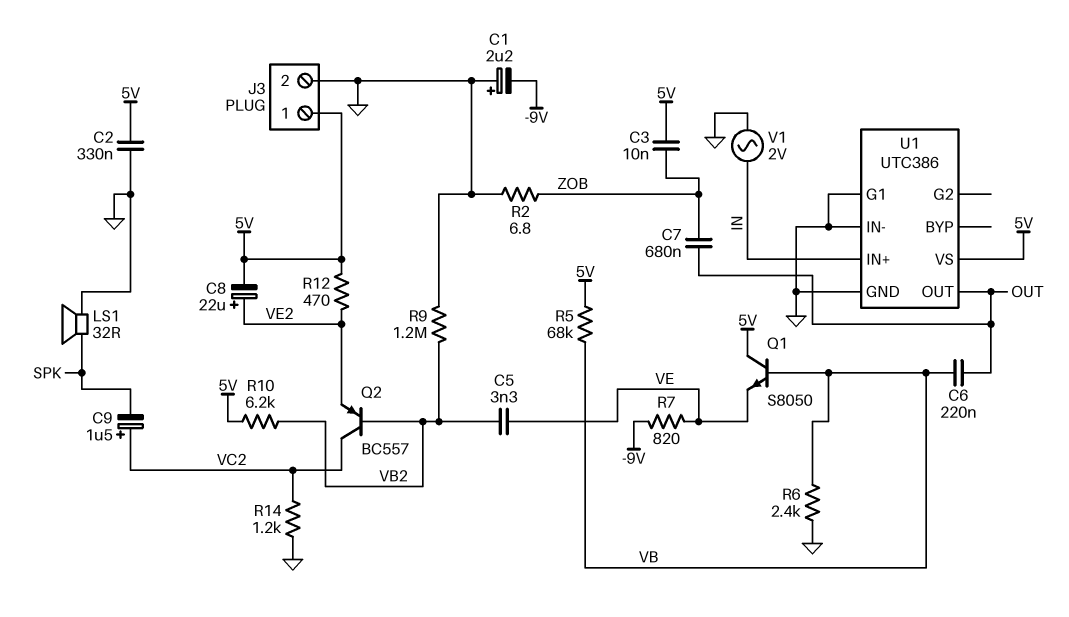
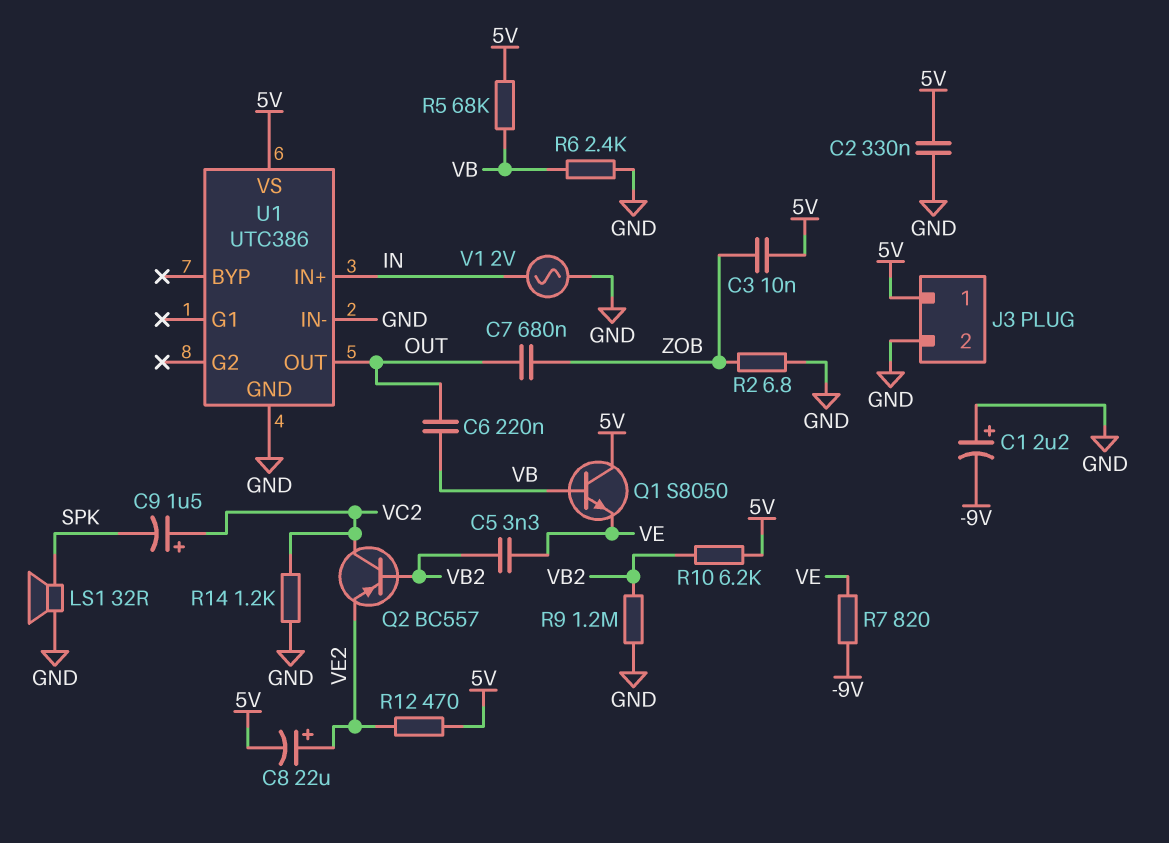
U1 pin G1: GND -> none

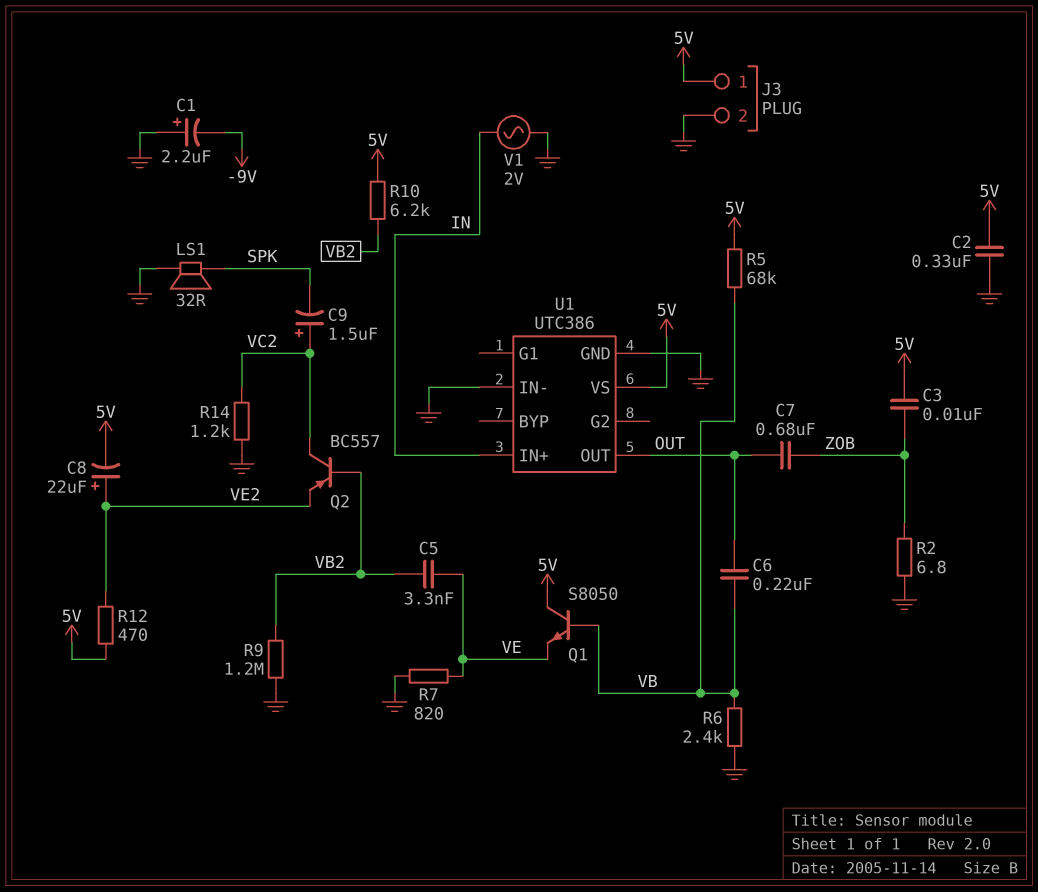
R7: 820 (-9V, VE) -> 820 (GND, VE)

